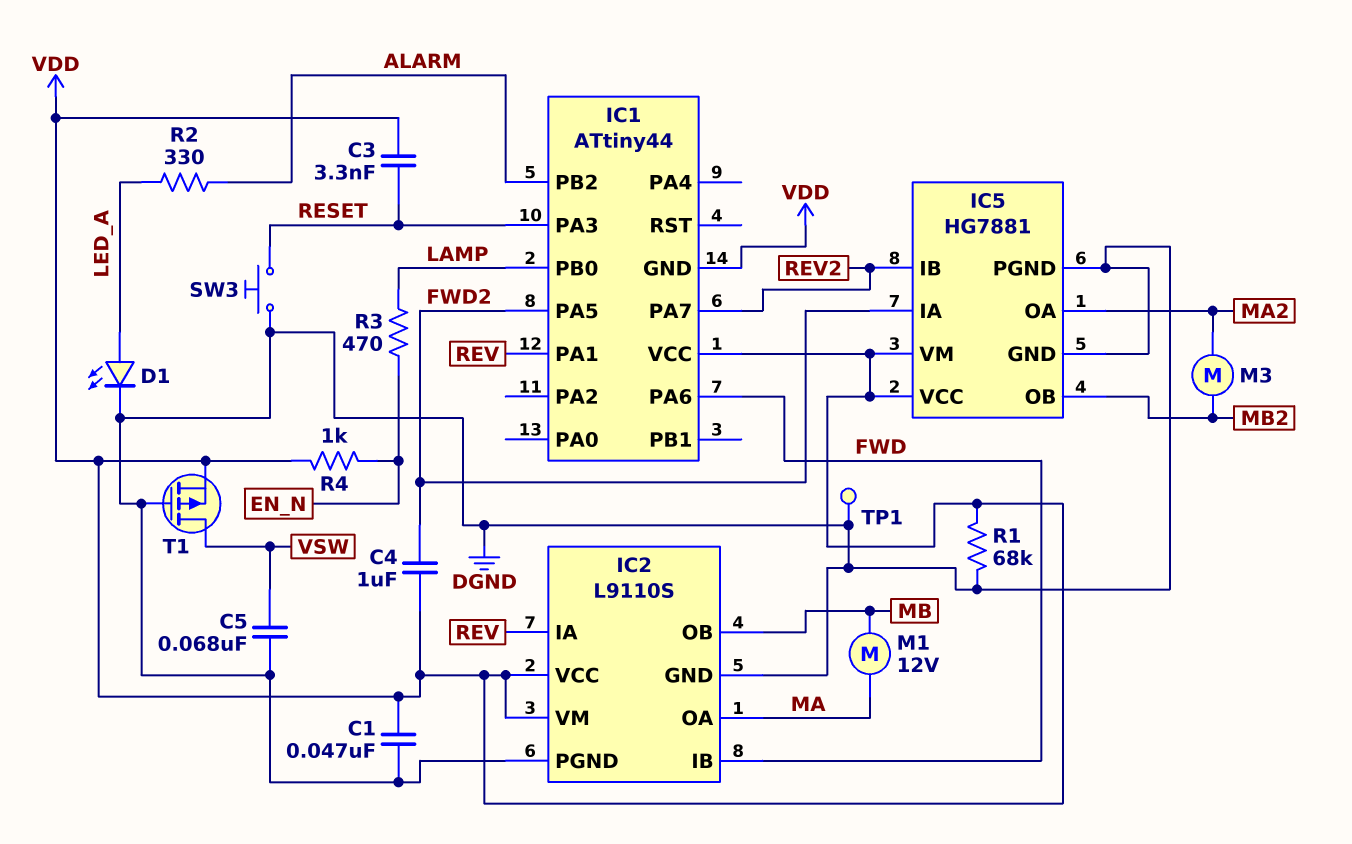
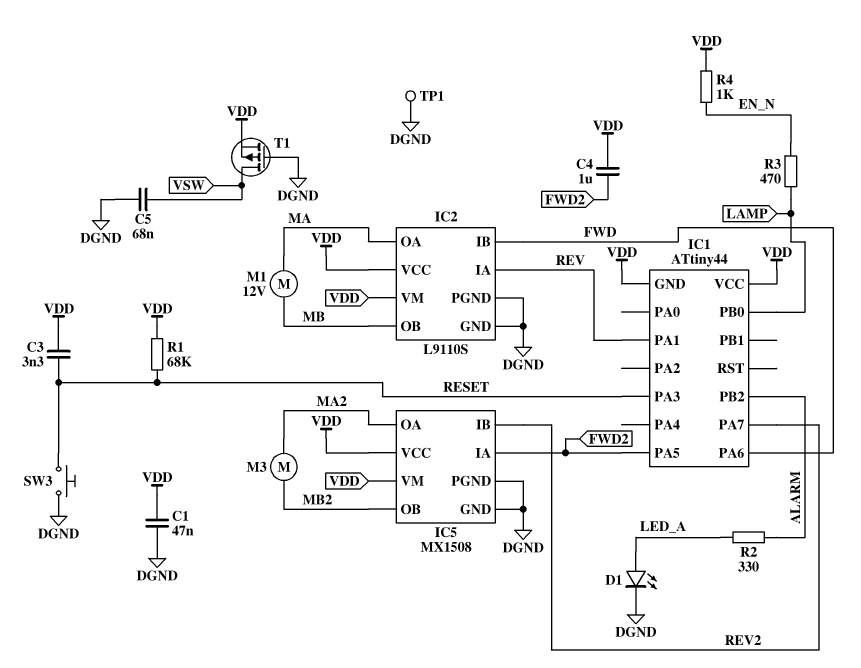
IC5: HG7881 -> MX1508
R1: 68k (DGND, VDD) -> 68k (RESET, VDD)

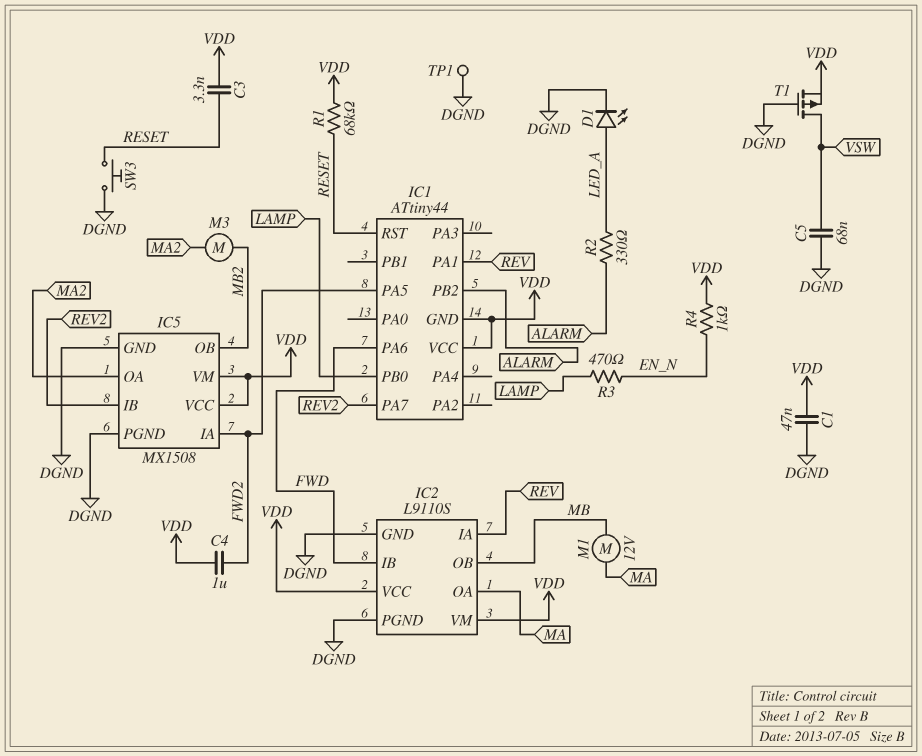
IC1 pin PA3: RESET -> none
IC1 pin RST: none -> RESET

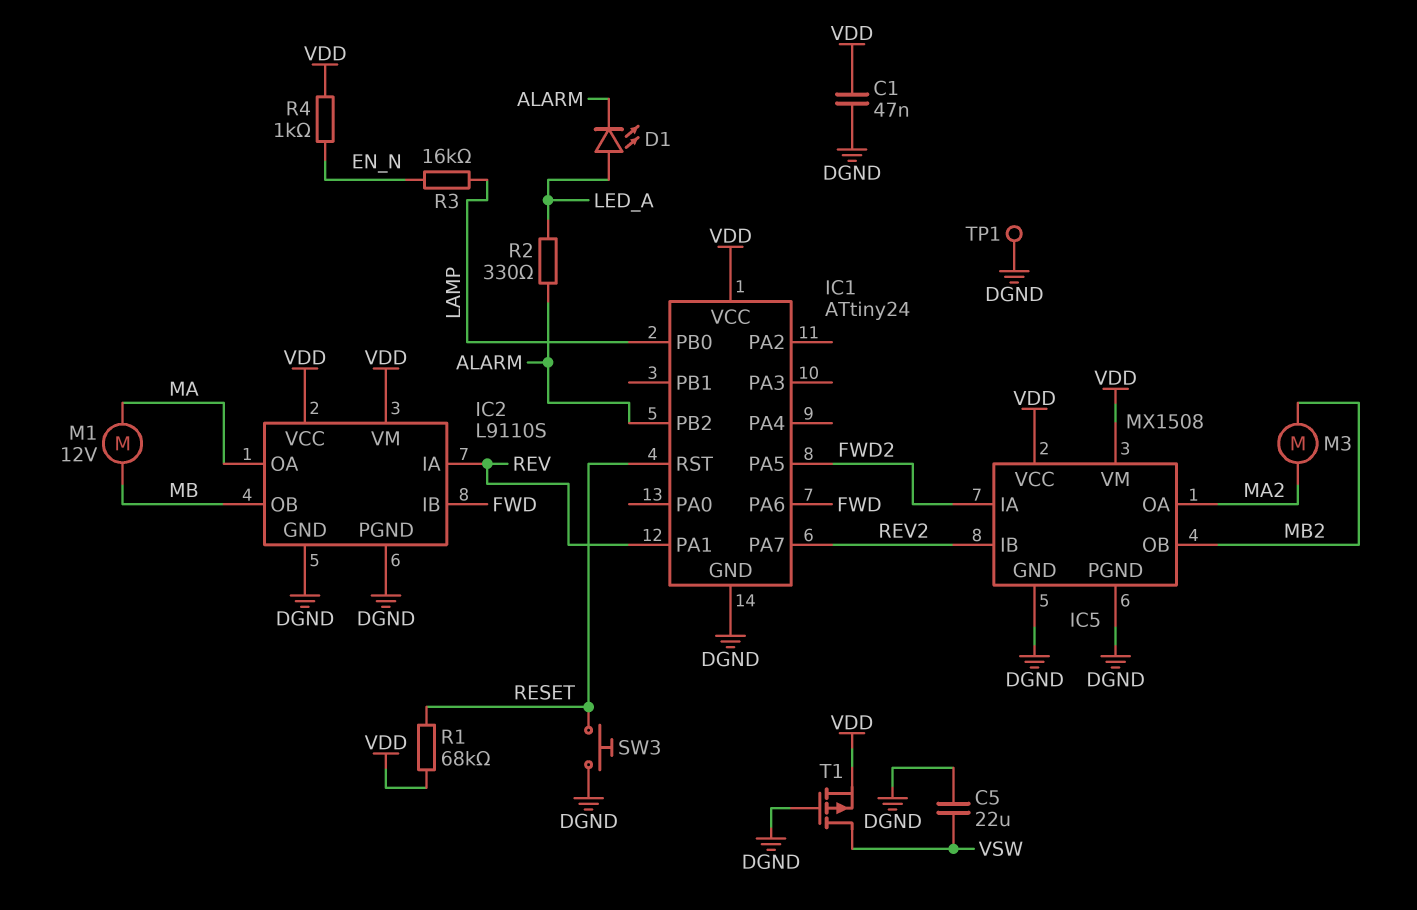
C3: 3.3nF (RESET, VDD) -> none
C4: 1uF (FWD2, VDD) -> none
C5: 68nF (DGND, VSW) -> 22uF (DGND, VSW)
D1: LED (A LED_A, K DGND) -> LED (A LED_A, K ALARM)
IC1: ATtiny44 -> ATtiny24
IC1 pin GND: VDD -> DGND
R3: 470 (EN_N, LAMP) -> 16k (EN_N, LAMP)

